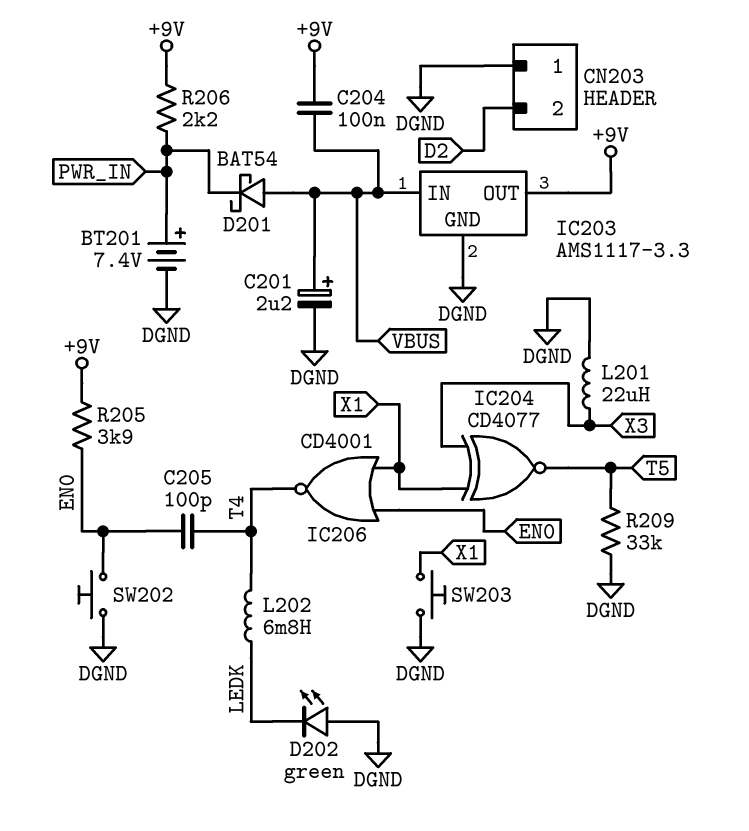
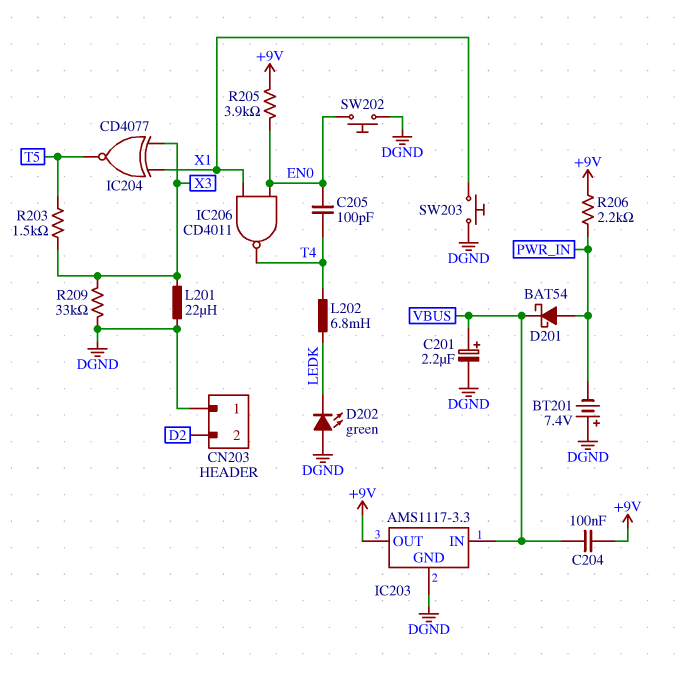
BT201: 7.4V (plus PWR_IN, minus DGND) -> 7.4V (plus DGND, minus PWR_IN)
D201: schottky BAT54 (A VBUS, K PWR_IN) -> schottky BAT54 (A PWR_IN, K VBUS)
IC206: NOR CD4001 (in EN0, in X1, out T4) -> NAND CD4011 (in EN0, in X1, out T4)
R203: none -> 1.5k (T5, X3)
R209: 33k (DGND, T5) -> 33k (DGND, X3)

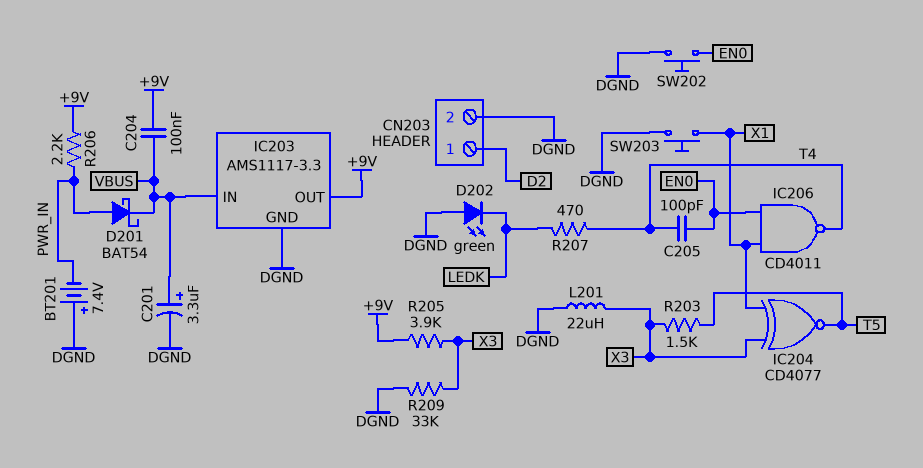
C201: 2.2uF (plus VBUS, minus DGND) -> 3.3uF (plus VBUS, minus DGND)
CN203 pin 1: DGND -> D2
CN203 pin 2: D2 -> DGND
L202: 6.8mH (LEDK, T4) -> none
R205: 3.9k (+9V, EN0) -> 3.9k (+9V, X3)
R207: none -> 470 (LEDK, T4)

